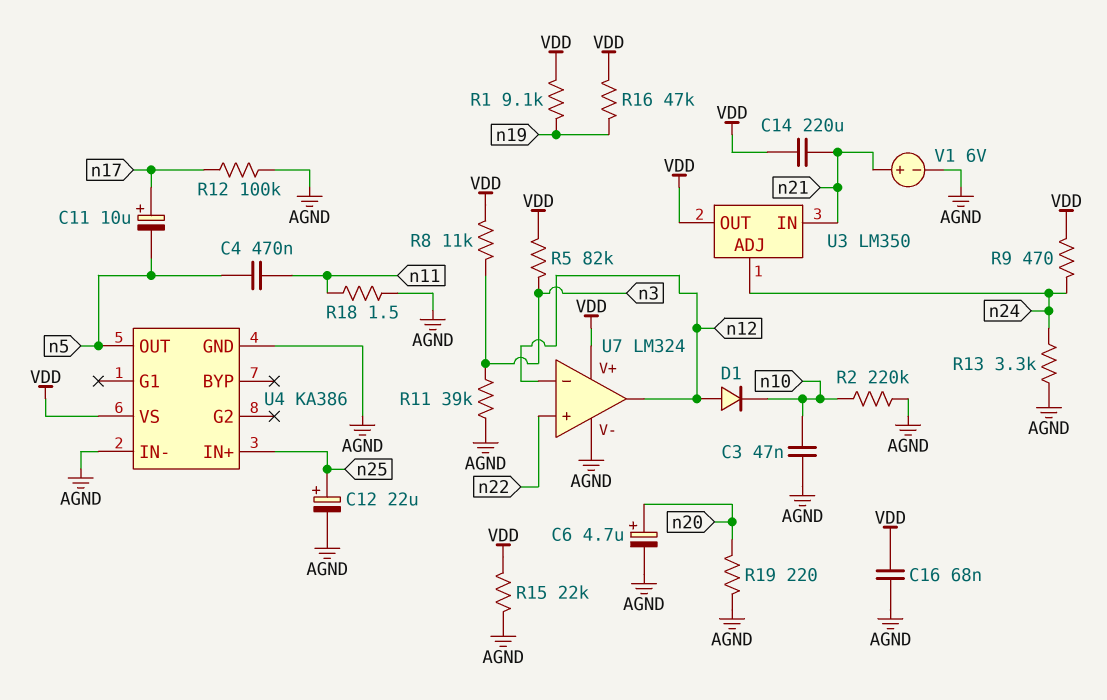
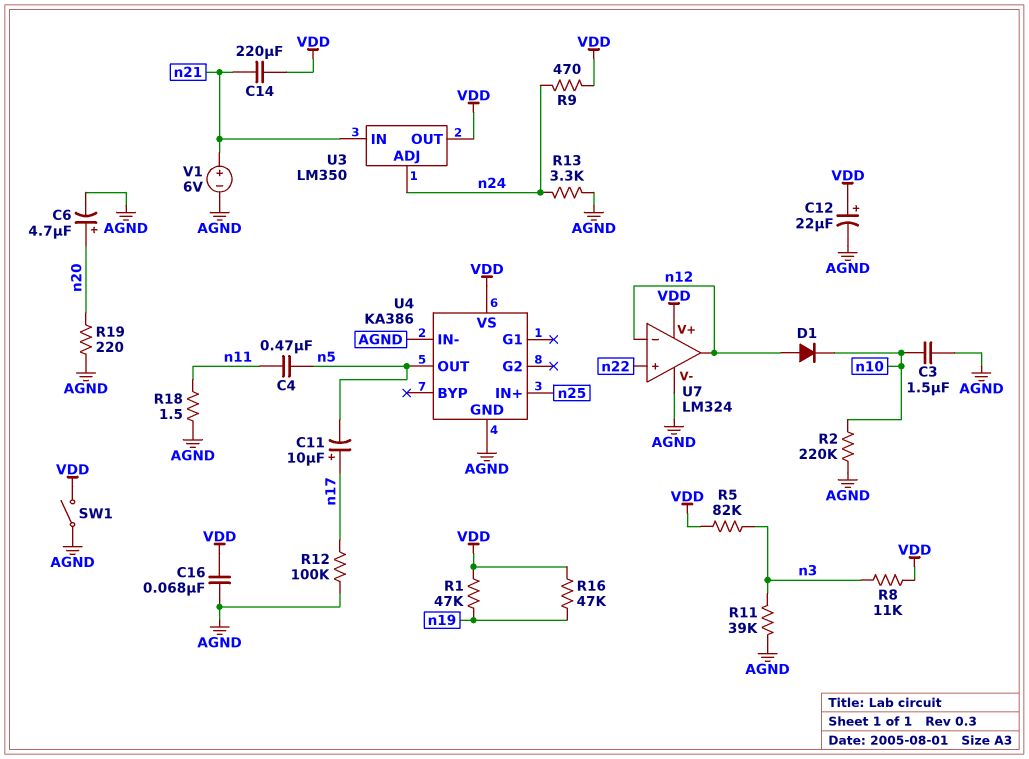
C3: 47nF (AGND, n10) -> 1.5uF (AGND, n10)
C12: 22uF (plus n25, minus AGND) -> 22uF (plus VDD, minus AGND)
R1: 9.1k (VDD, n19) -> 47k (VDD, n19)
R15: 22k (AGND, VDD) -> none
SW1: none -> switch (AGND, VDD)

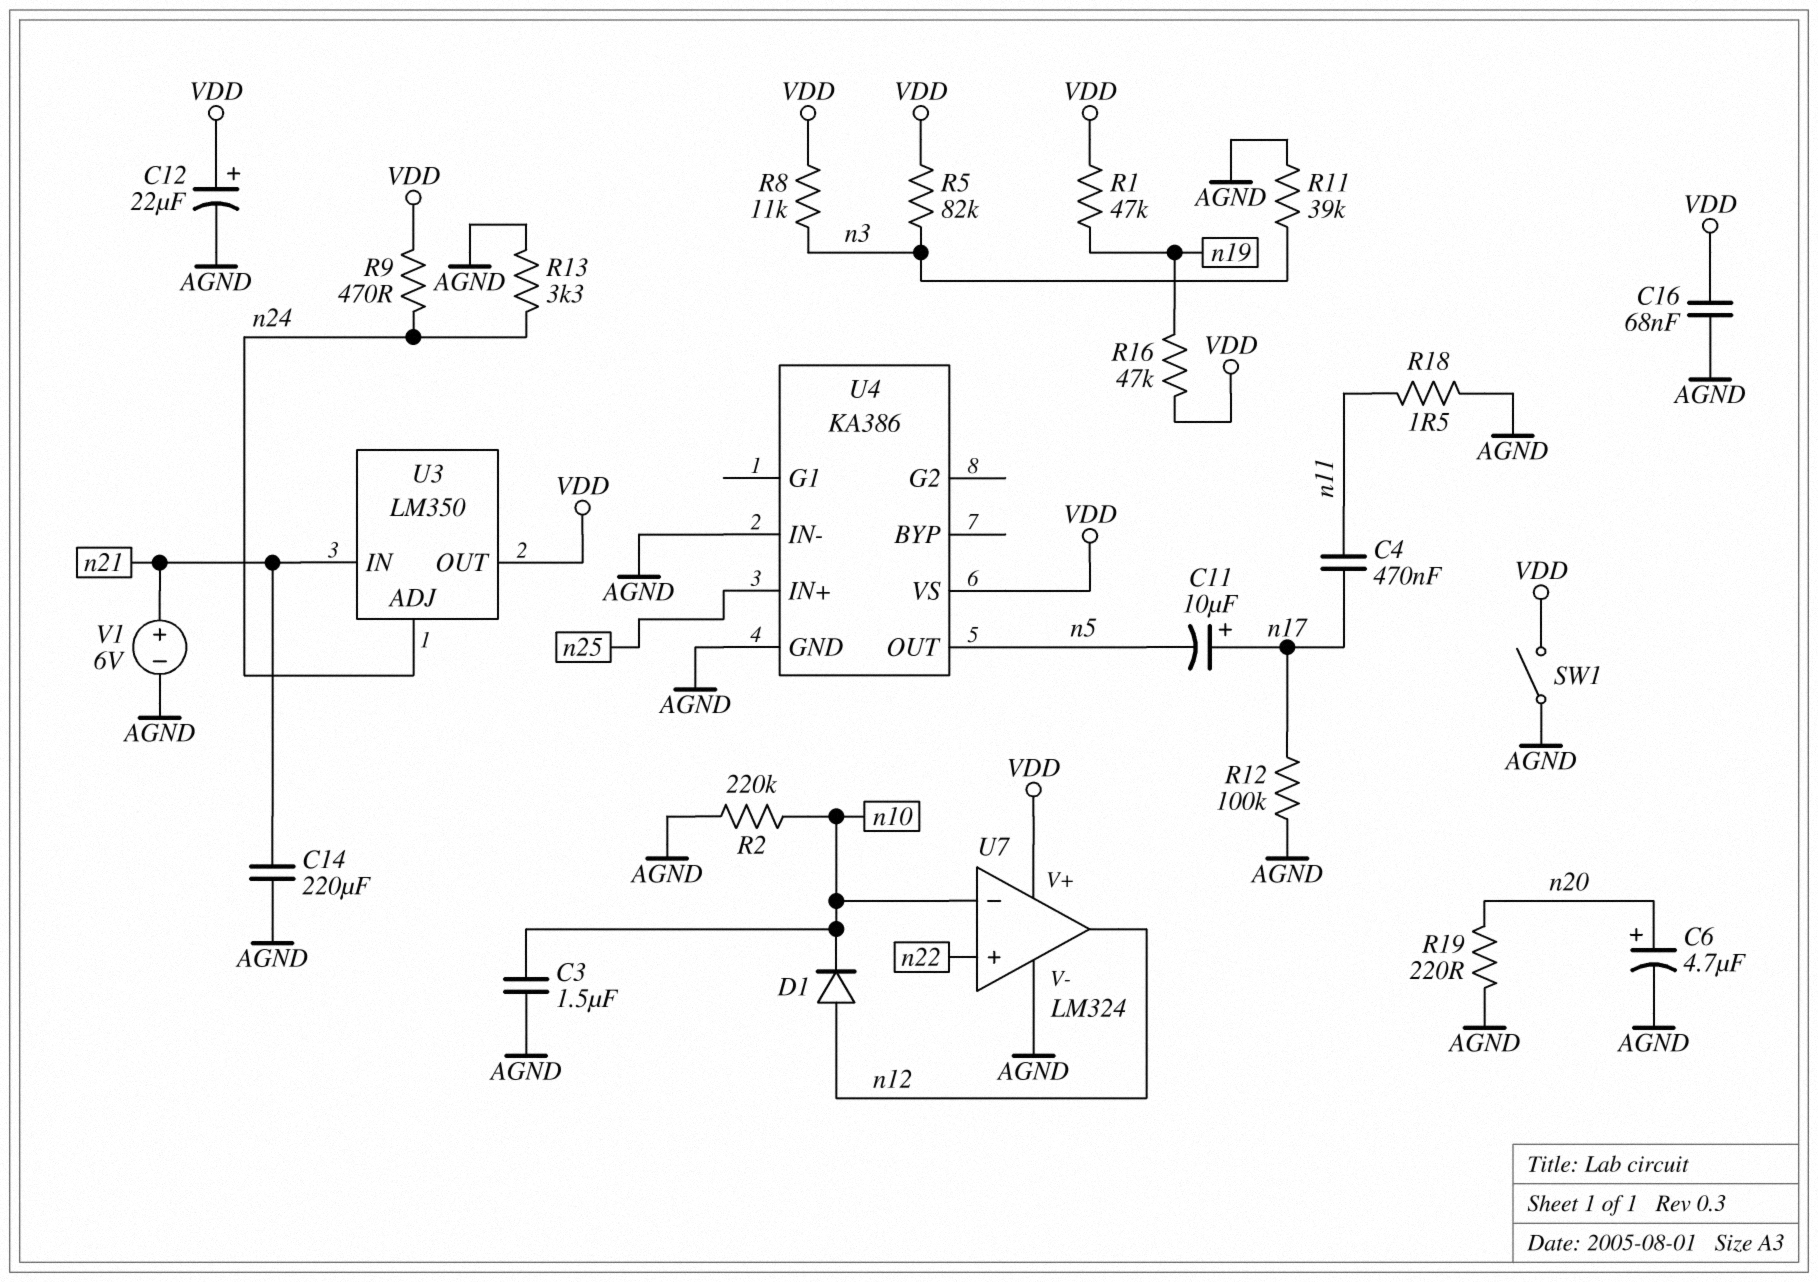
C4: 470nF (n5, n11) -> 470nF (n11, n17)
C14: 220uF (VDD, n21) -> 220uF (AGND, n21)
U7 pin in-: n12 -> n10

